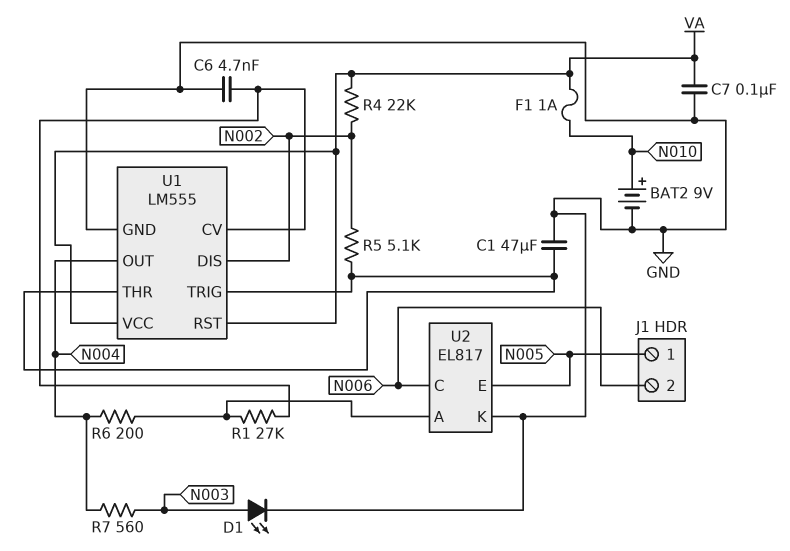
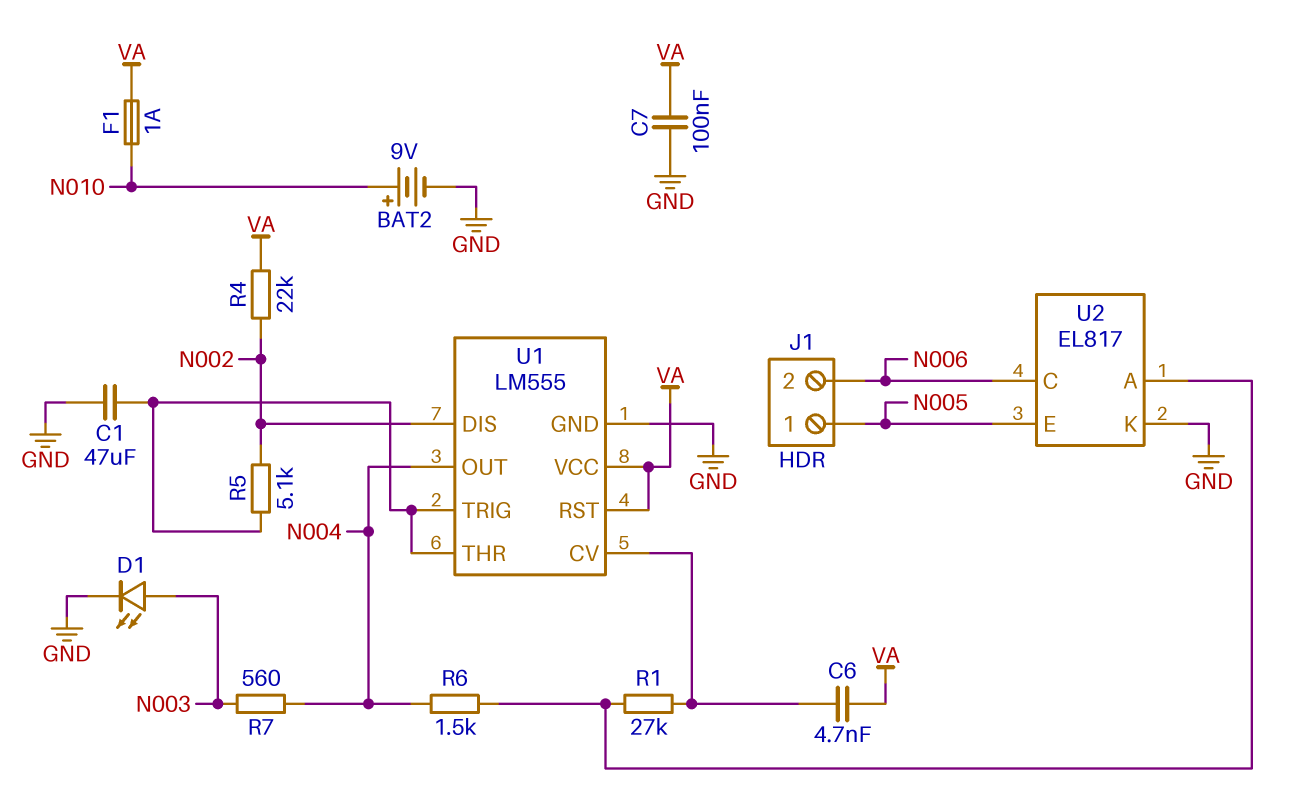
C6: 4.7nF (GND, U1/CV) -> 4.7nF (U1/CV, VA)
R6: 200 (N004, U2/A) -> 1.5k (N004, U2/A)

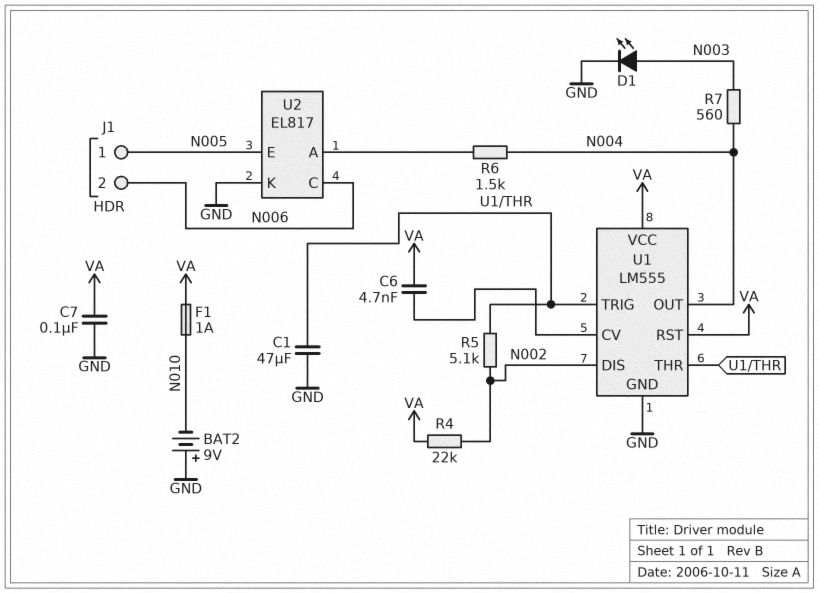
BAT2: 9V (plus N010, minus GND) -> 9V (plus GND, minus N010)
R1: 27k (U1/CV, U2/A) -> none

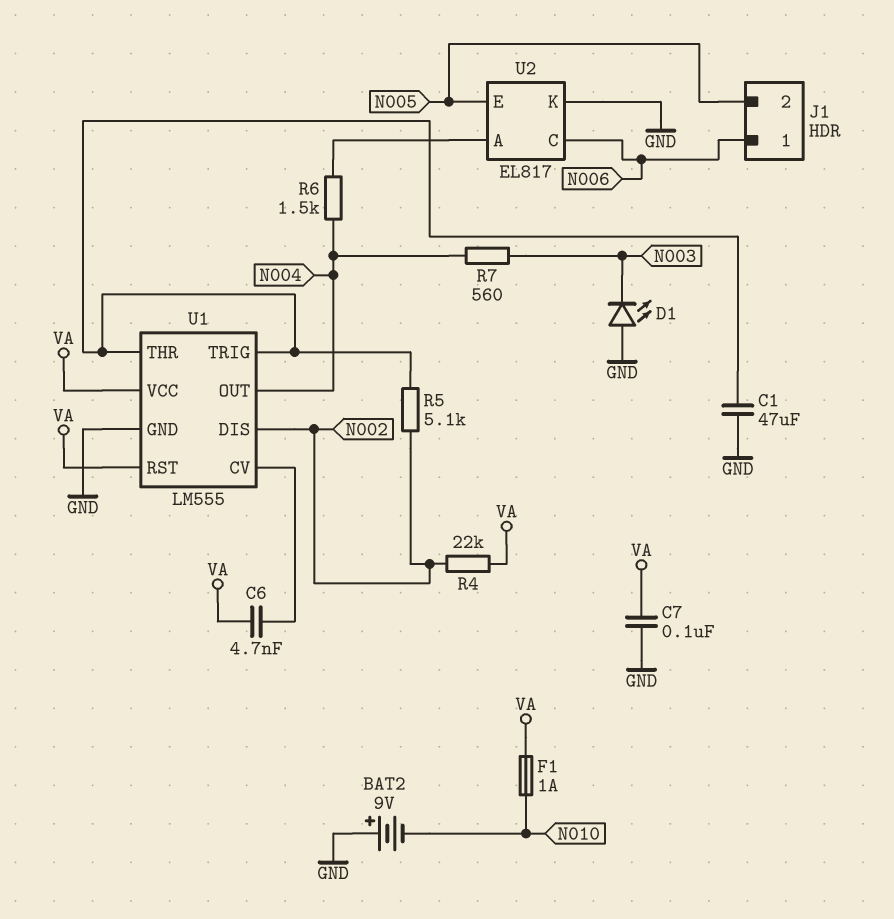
D1: LED (A N003, K GND) -> LED (A GND, K N003)
J1 pin 1: N005 -> N006
J1 pin 2: N006 -> N005

